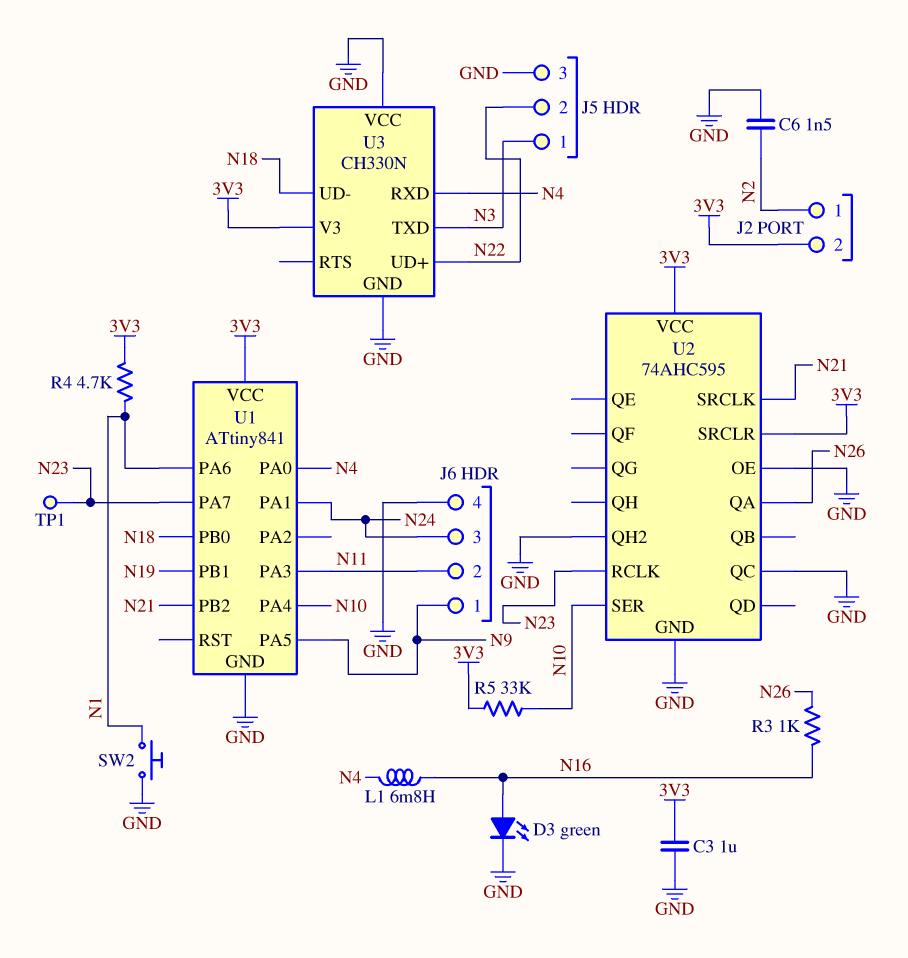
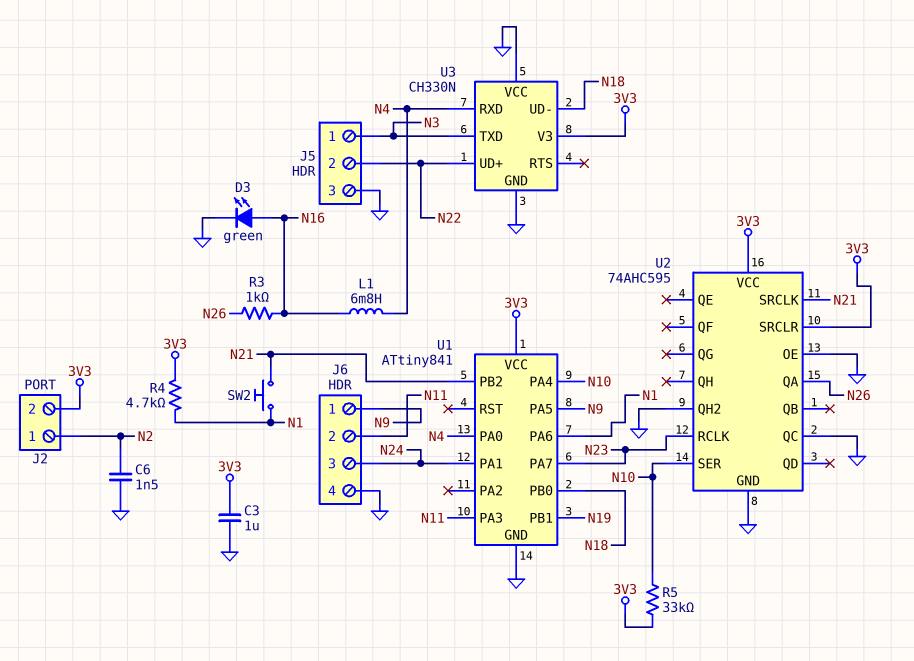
SW2: button (GND, N1) -> button (N1, N21)
TP1: test point (N23) -> none

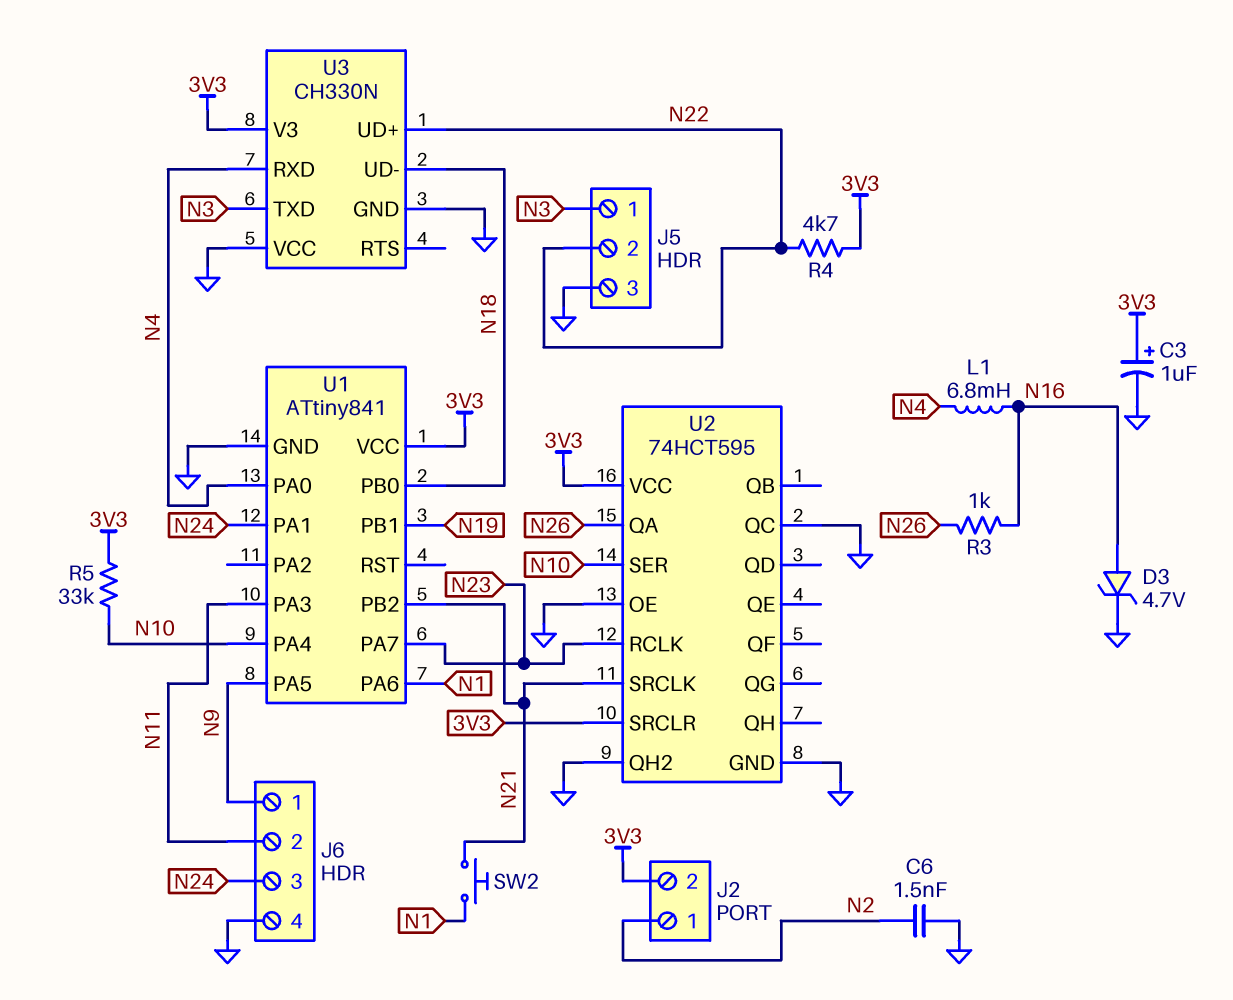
C3: 1uF (3V3, GND) -> 1uF (plus 3V3, minus GND)
D3: LED green (A N16, K GND) -> zener 4.7V (A N16, K GND)
R4: 4.7k (3V3, N1) -> 4.7k (3V3, N22)
U2: 74AHC595 -> 74HCT595

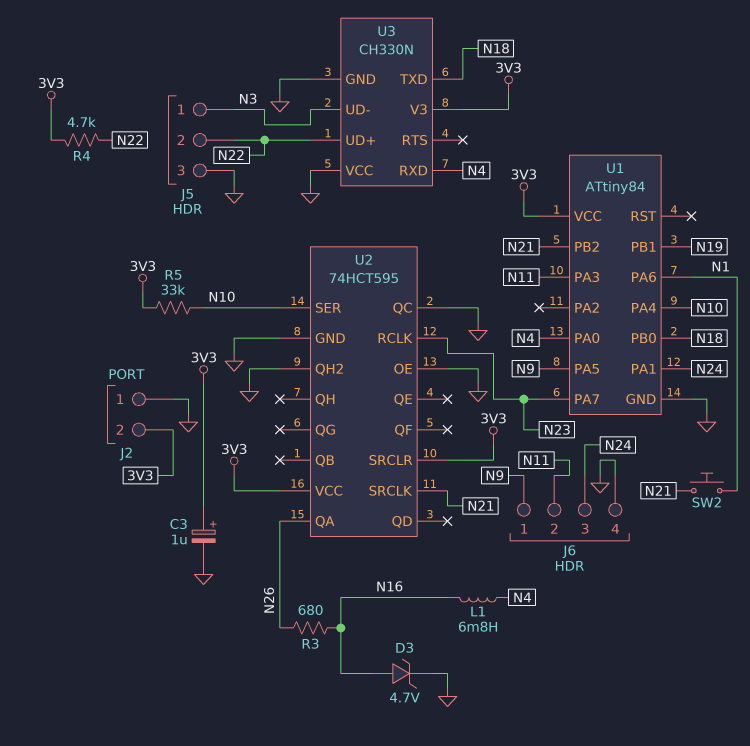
C6: 1.5nF (GND, N2) -> none
J2 pin 1: N2 -> GND
R3: 1k (N16, N26) -> 680 (N16, N26)
U1: ATtiny841 -> ATtiny84
U3 pin TXD: N3 -> N18
U3 pin UD-: N18 -> N3

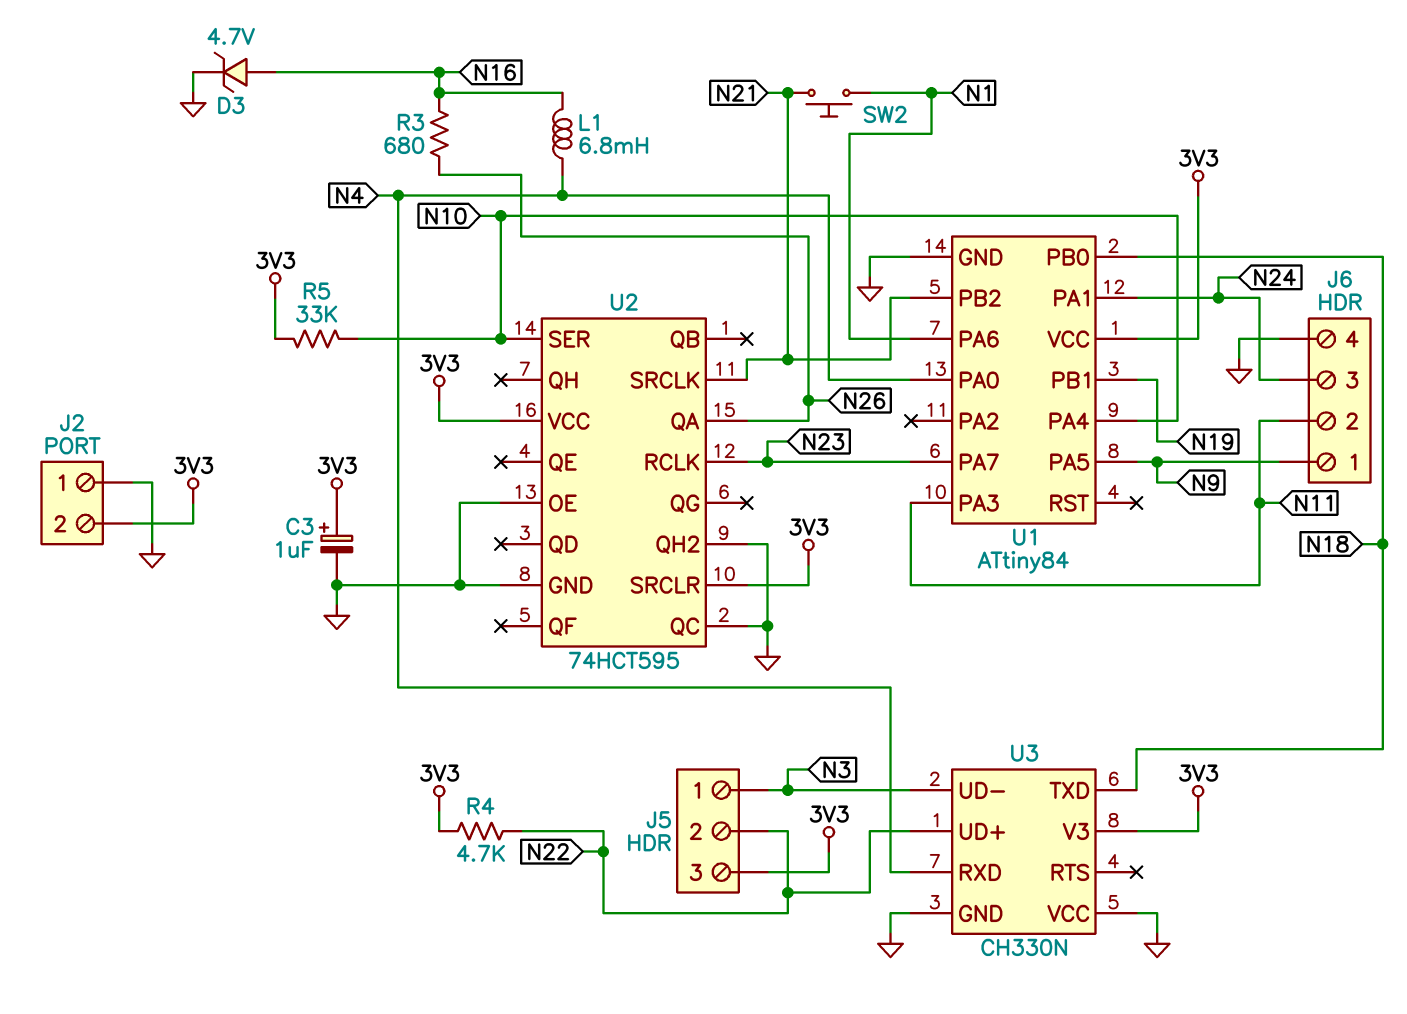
J5 pin 3: GND -> 3V3

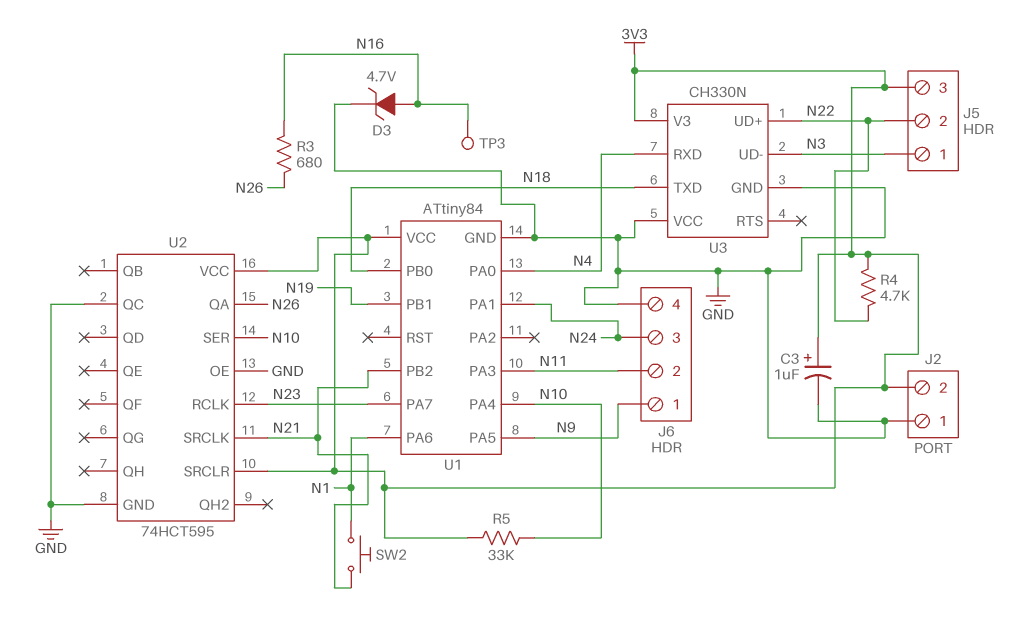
L1: 6.8mH (N4, N16) -> none
TP3: none -> test point (N16)
U2 pin QH2: GND -> none

